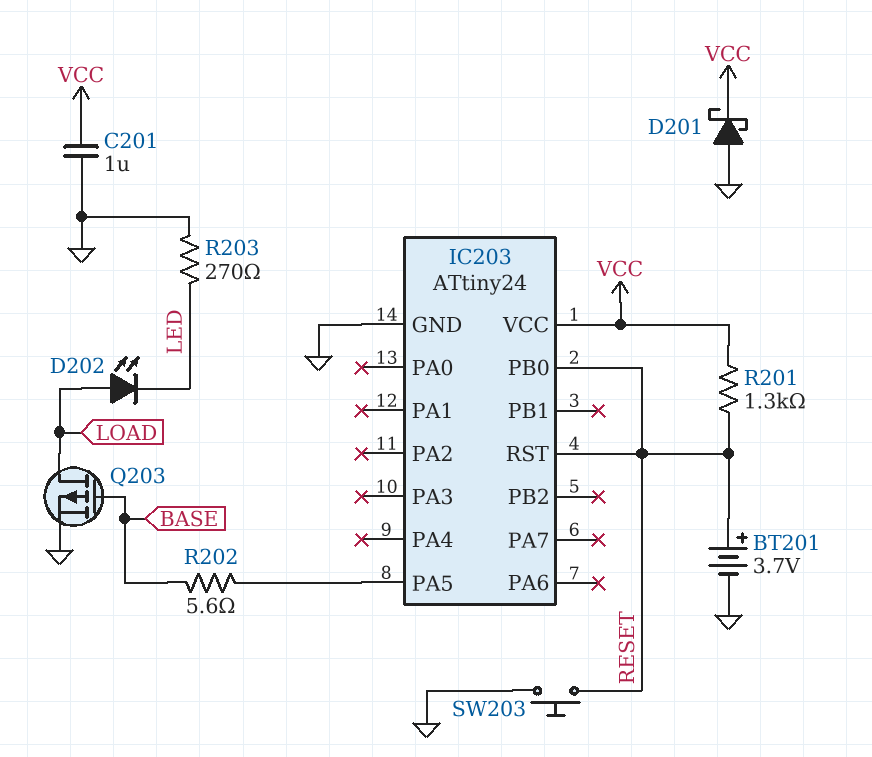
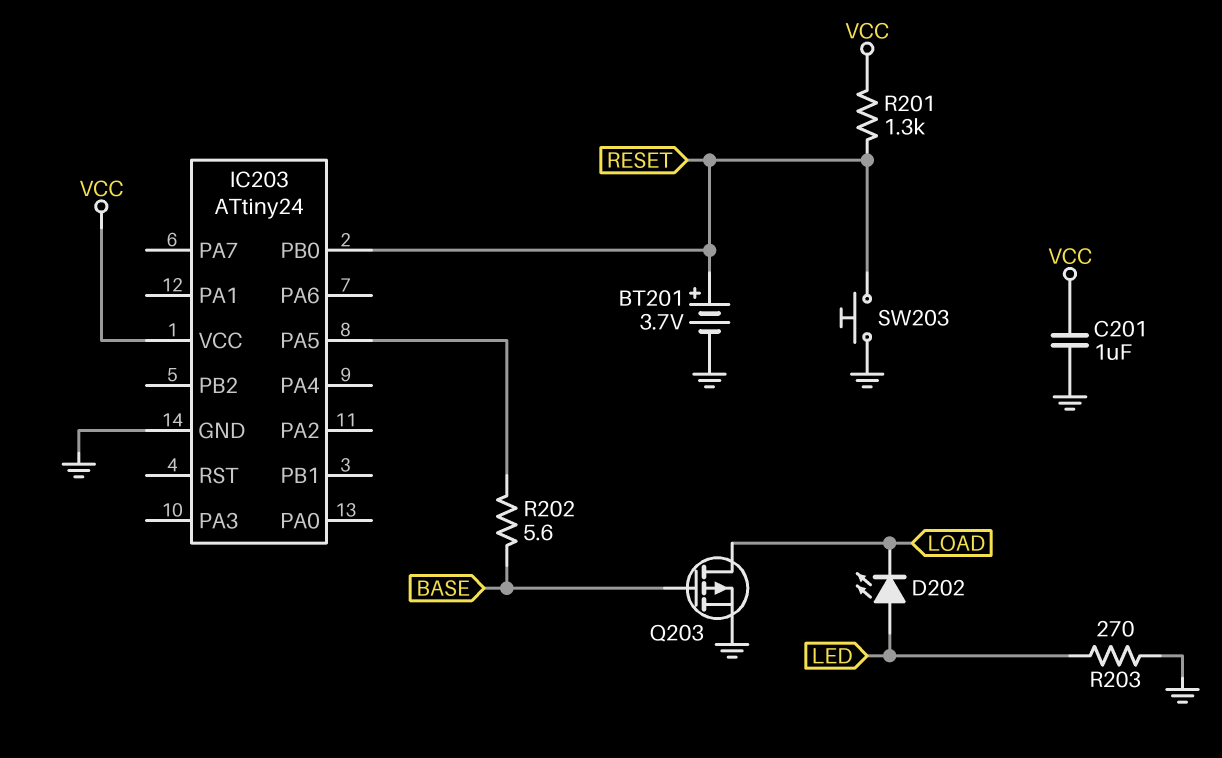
D201: schottky (A GND, K VCC) -> none
D202: LED (A LOAD, K LED) -> LED (A LED, K LOAD)
IC203 pin RST: RESET -> none

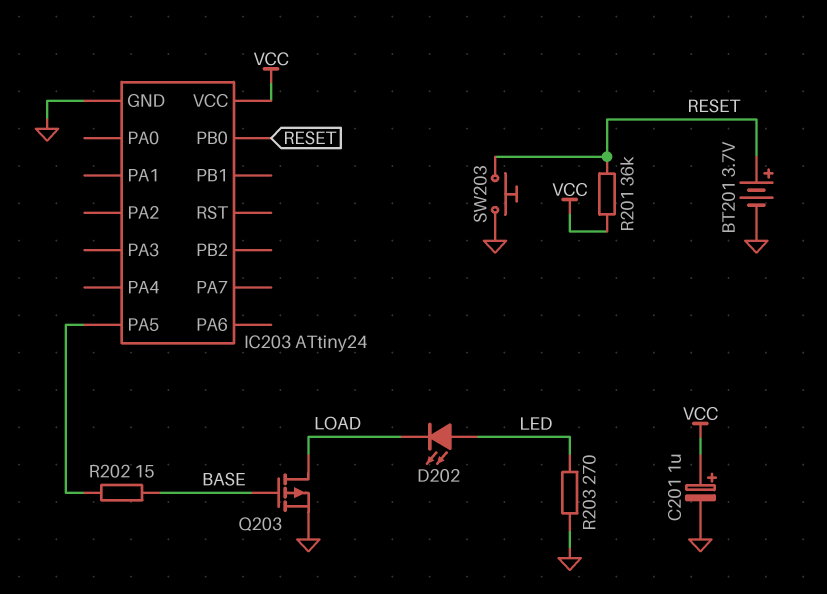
C201: 1uF (GND, VCC) -> 1uF (plus VCC, minus GND)
R201: 1.3k (RESET, VCC) -> 36k (RESET, VCC)
R202: 5.6 (BASE, IC203/PA5) -> 15 (BASE, IC203/PA5)

